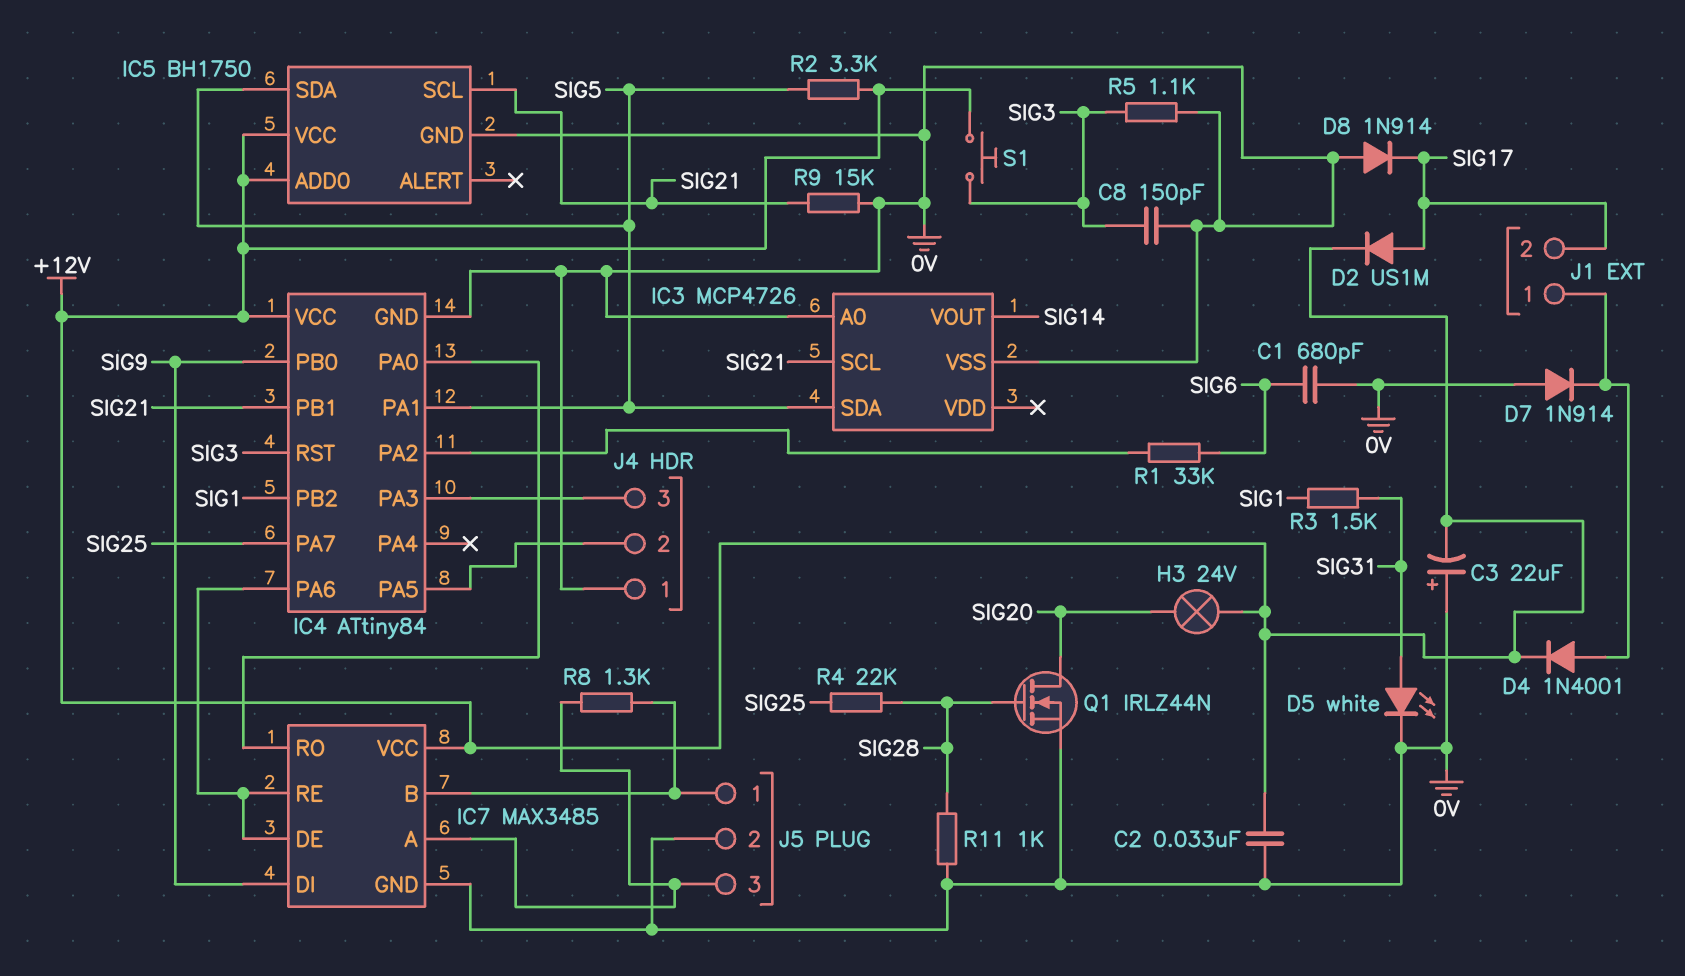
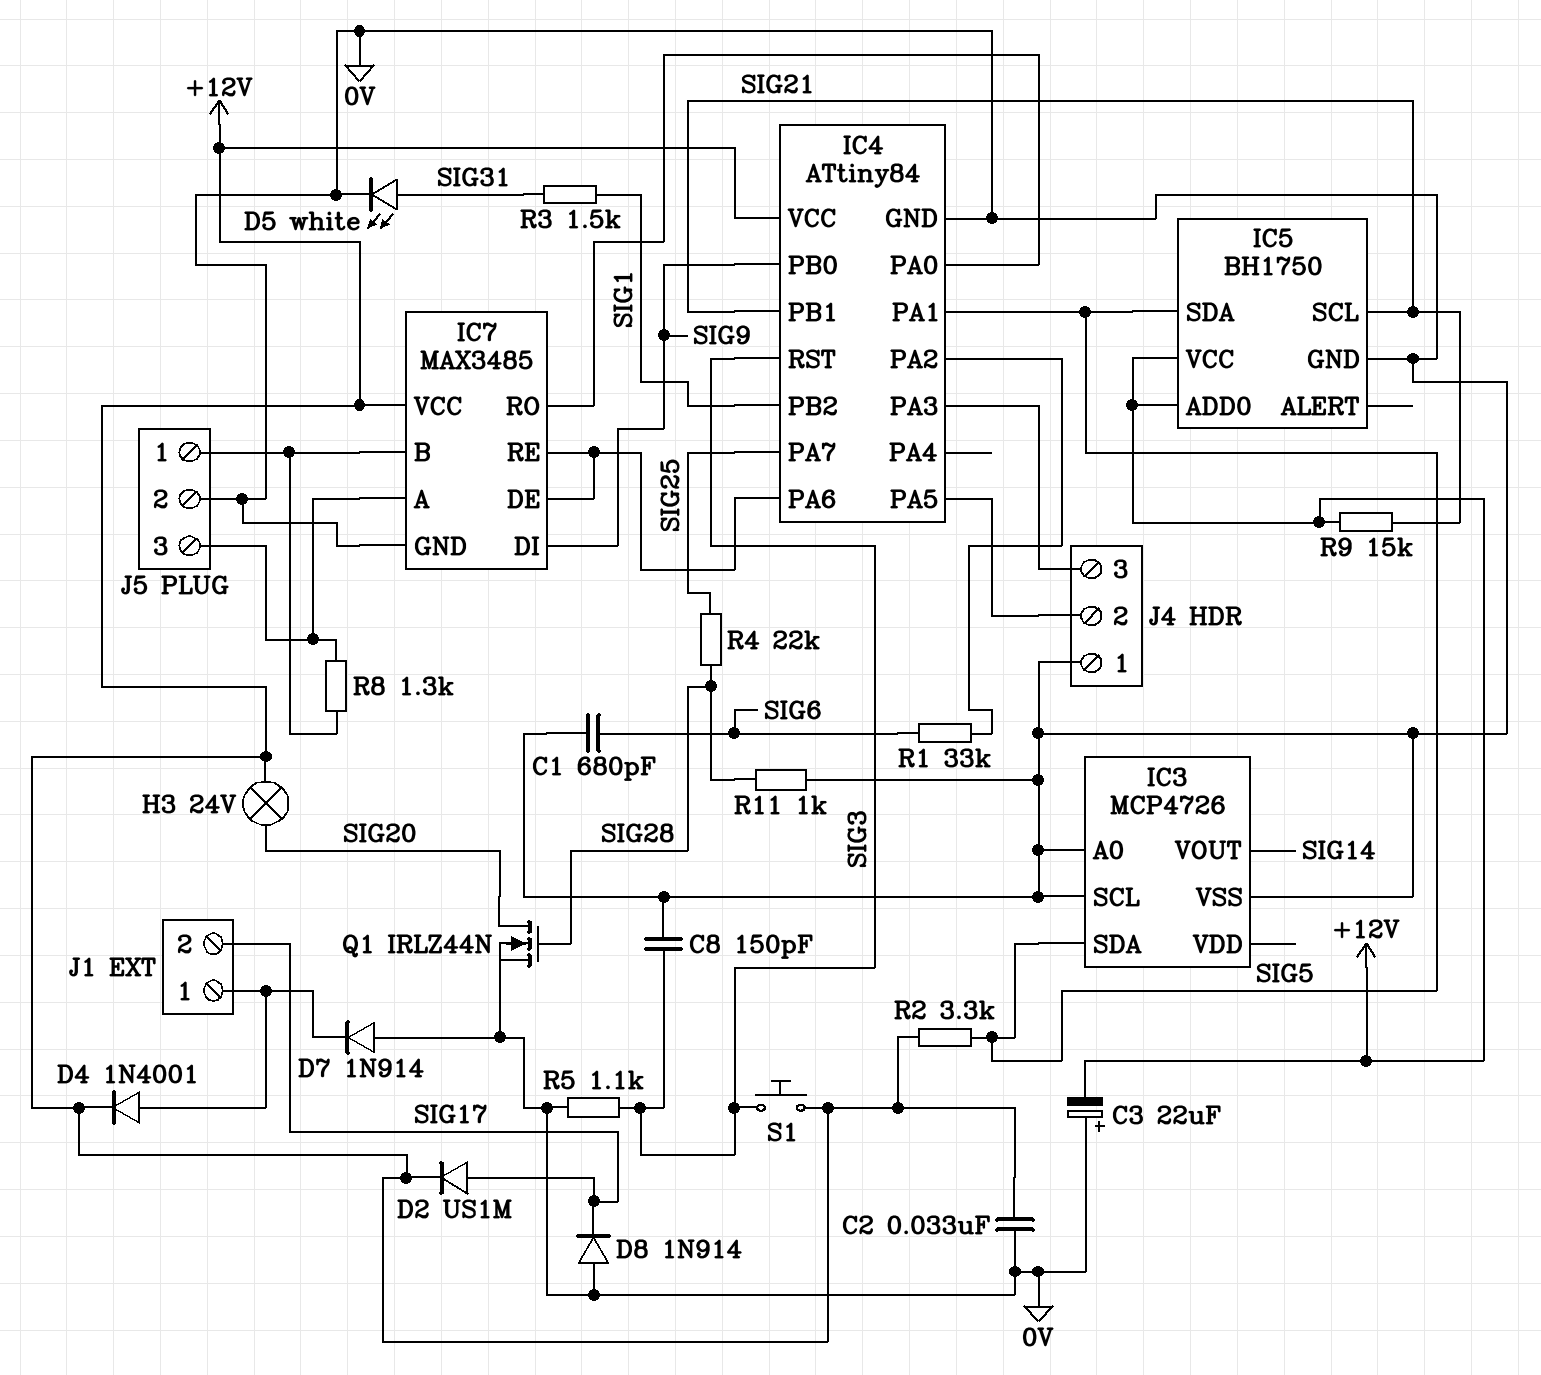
IC3 pin SCL: SIG21 -> 0V
R9: 15k (0V, SIG21) -> 15k (+12V, SIG21)

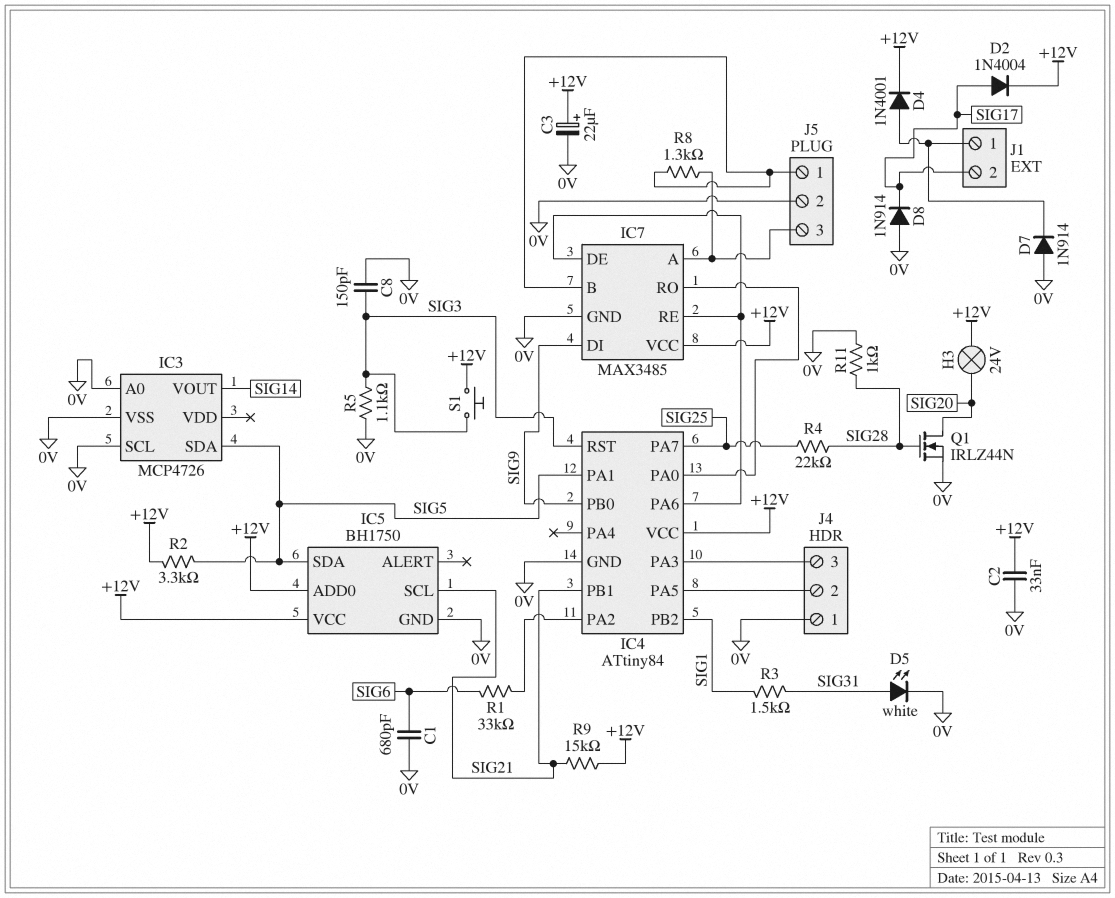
C3: 22uF (plus 0V, minus +12V) -> 22uF (plus +12V, minus 0V)
D2: diode US1M (A SIG17, K +12V) -> diode 1N4004 (A SIG17, K +12V)

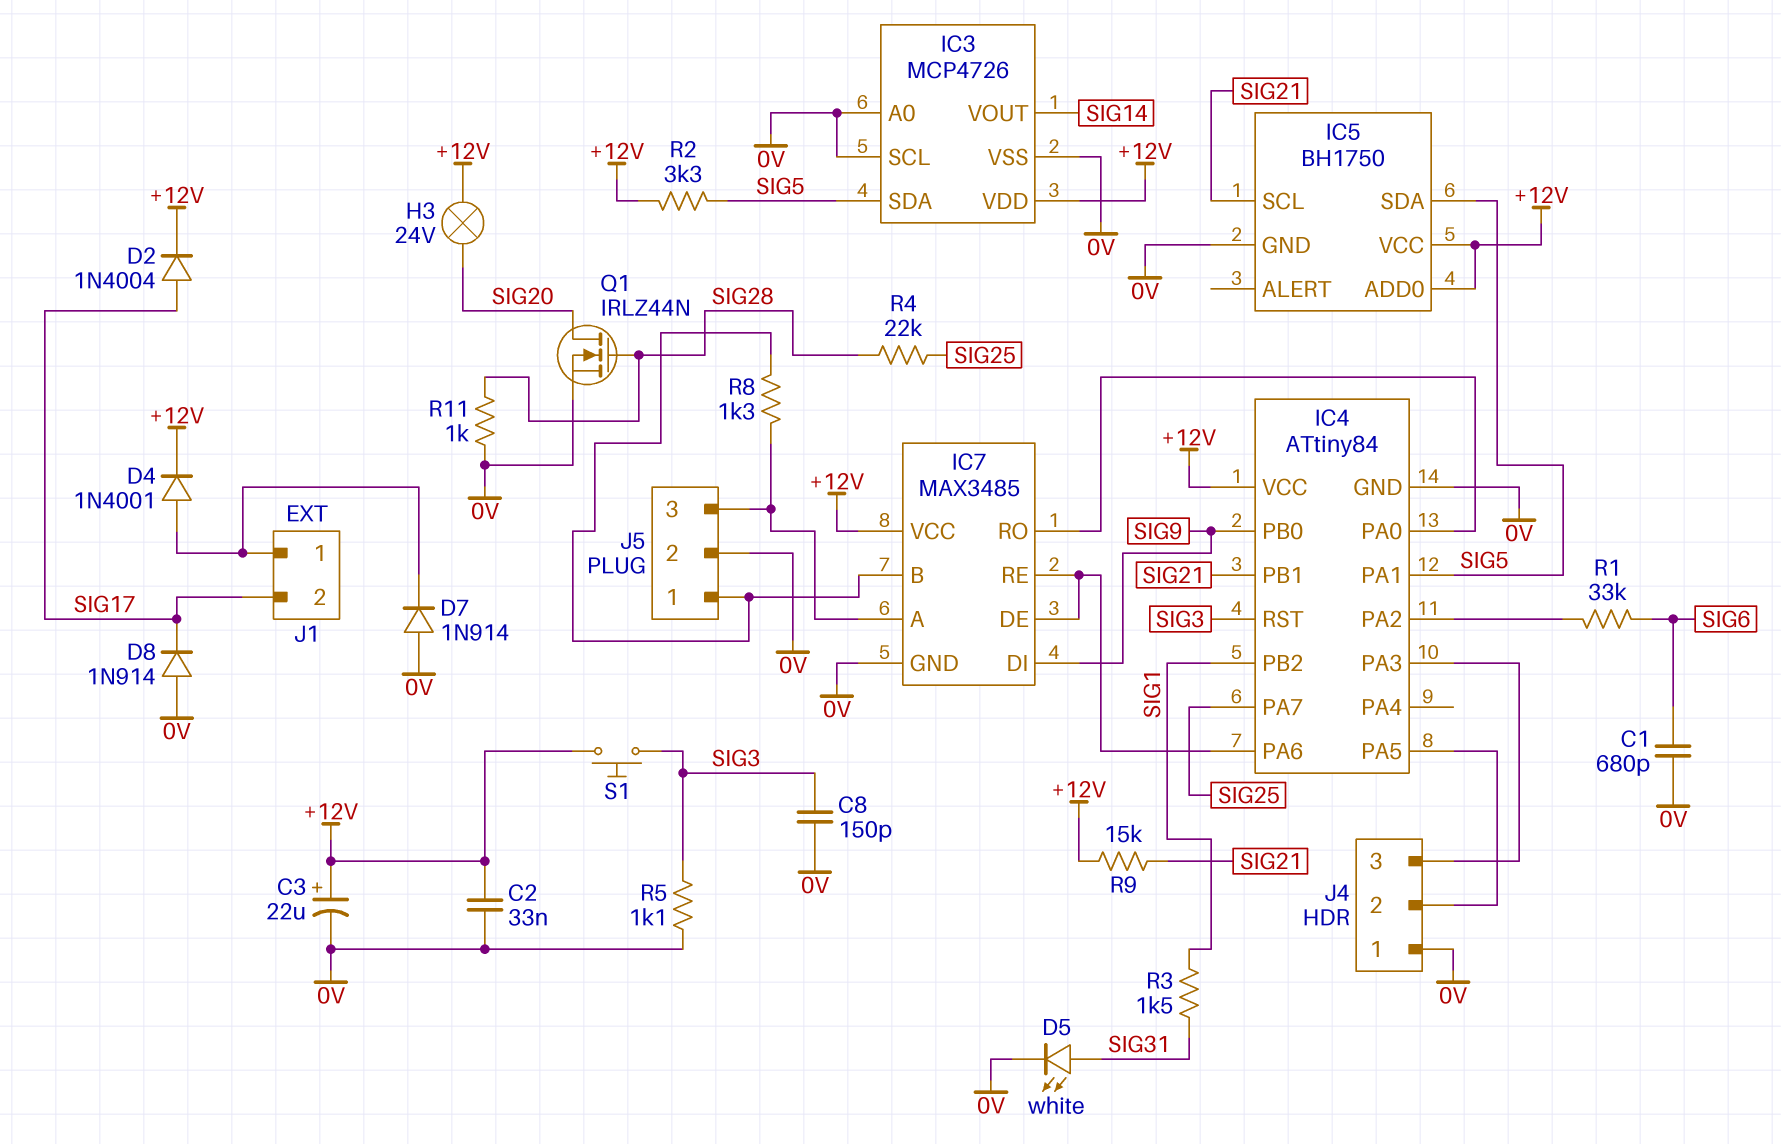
IC3 pin VDD: none -> +12V

